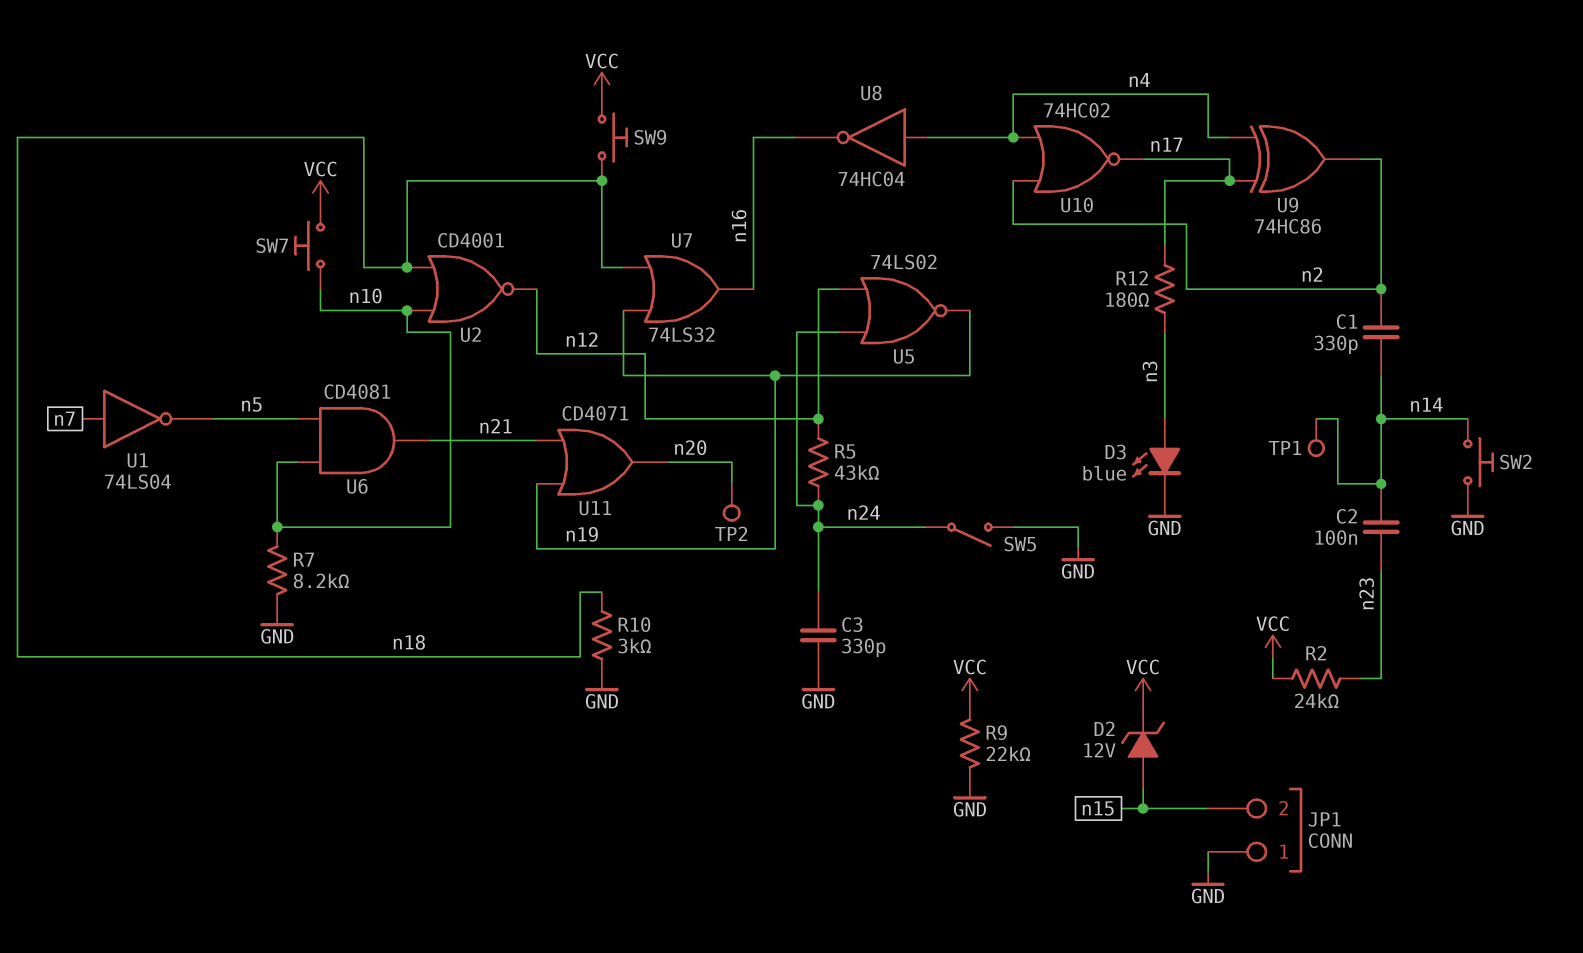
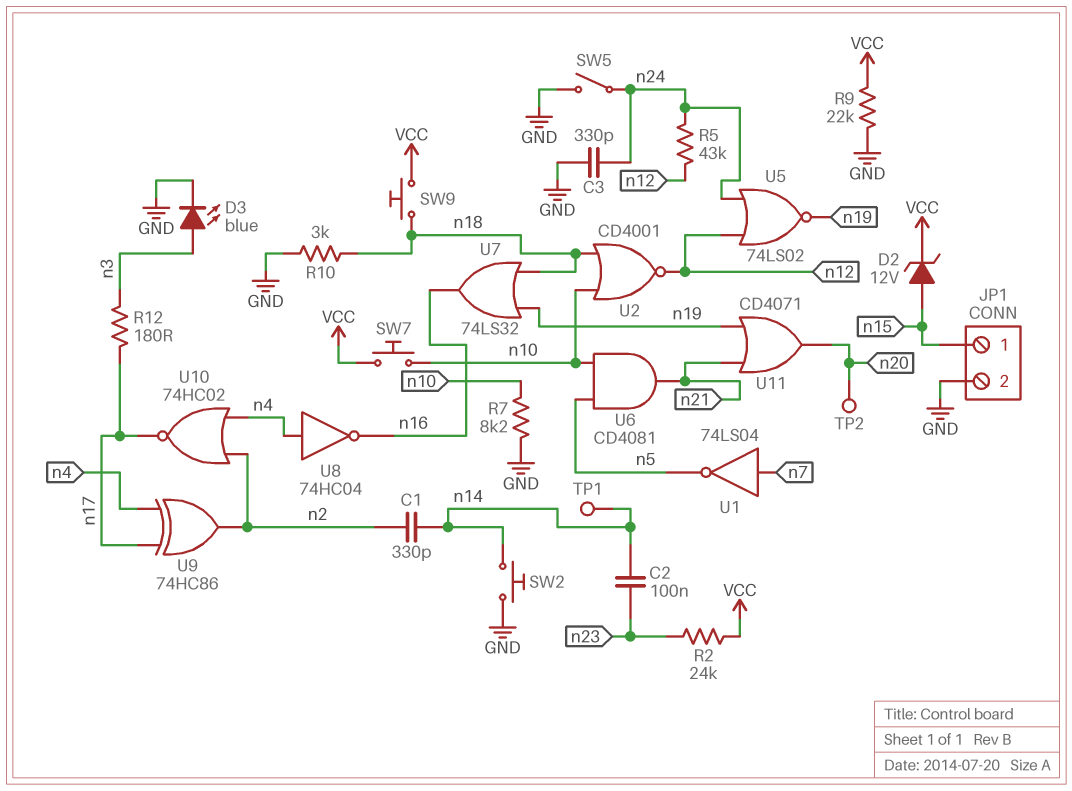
JP1 pin 1: GND -> n15
JP1 pin 2: n15 -> GND

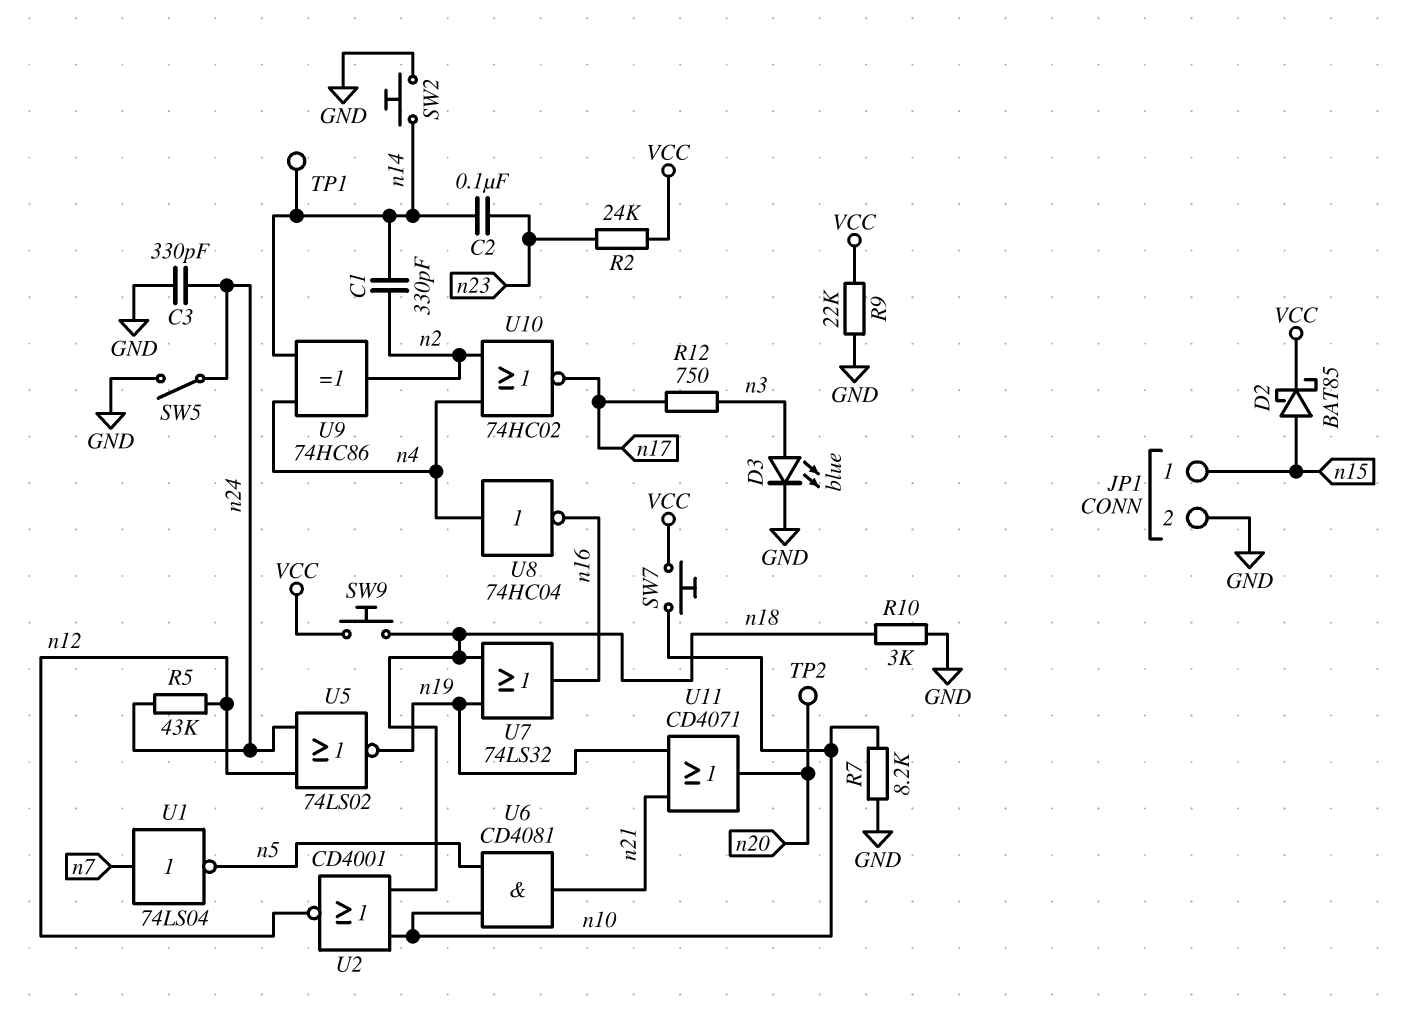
D2: zener 12V (A n15, K VCC) -> schottky BAT85 (A n15, K VCC)
R12: 180 (n3, n17) -> 750 (n3, n17)
U9: XOR 74HC86 (in n4, in n17, out n2) -> XOR 74HC86 (in n4, in n14, out n2)

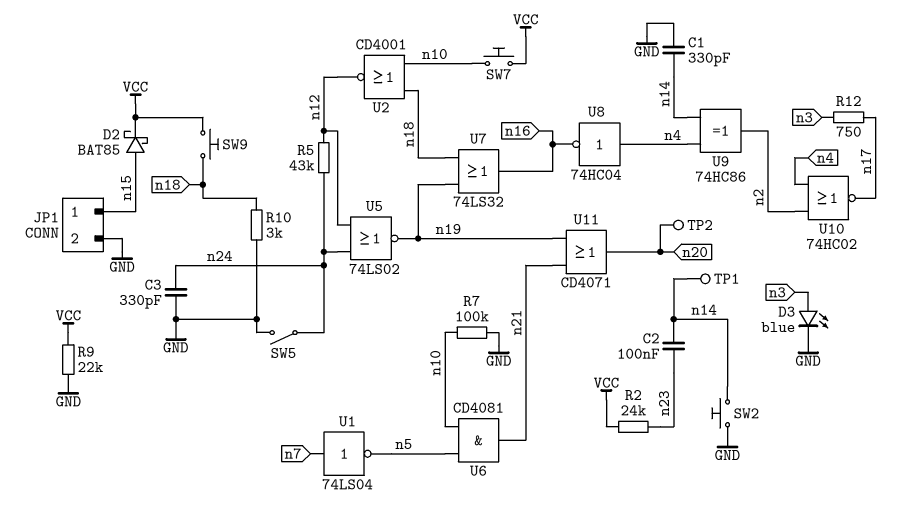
C1: 330pF (n2, n14) -> 330pF (GND, n14)
R7: 8.2k (GND, n10) -> 100k (GND, n10)

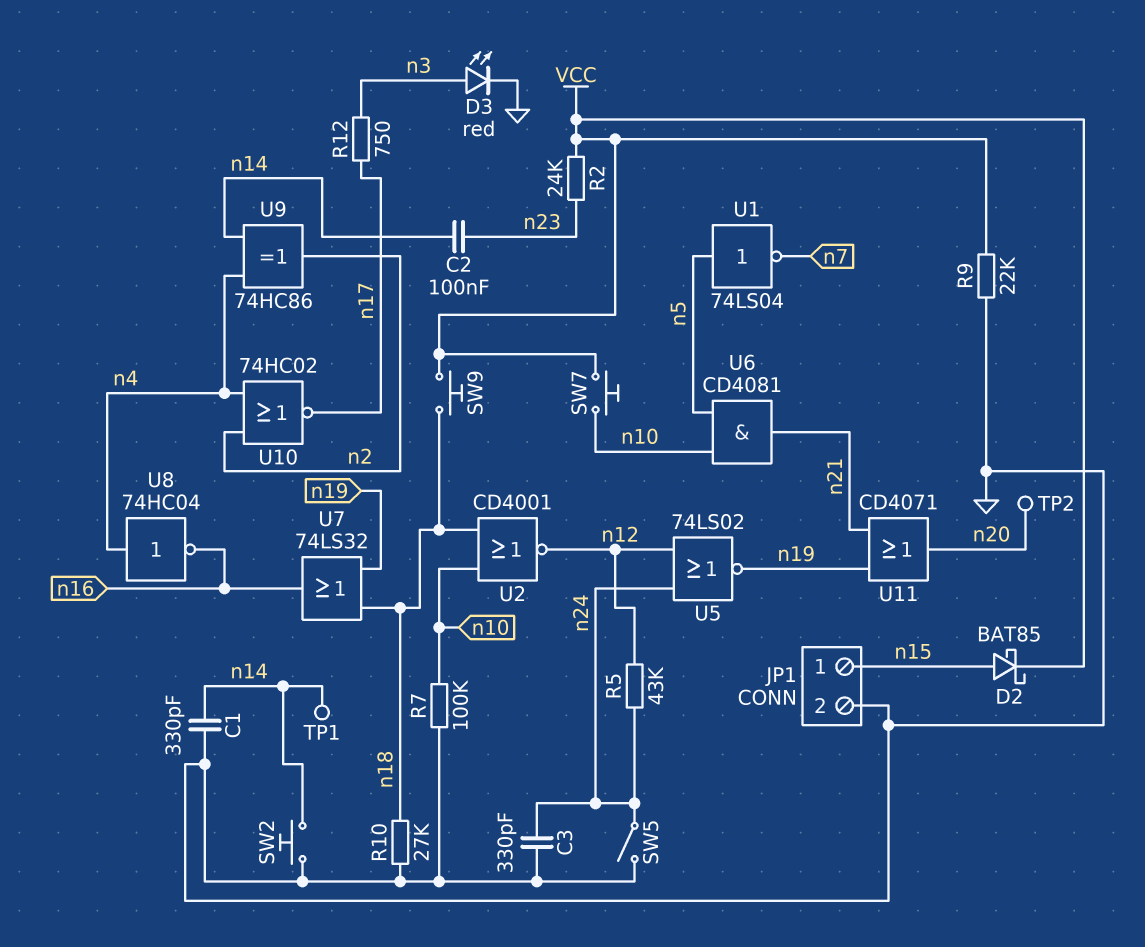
D3: LED blue (A n3, K GND) -> LED red (A n3, K GND)
R10: 3k (GND, n18) -> 27k (GND, n18)
U1: NOT 74LS04 (in n7, out n5) -> NOT 74LS04 (in n5, out n7)

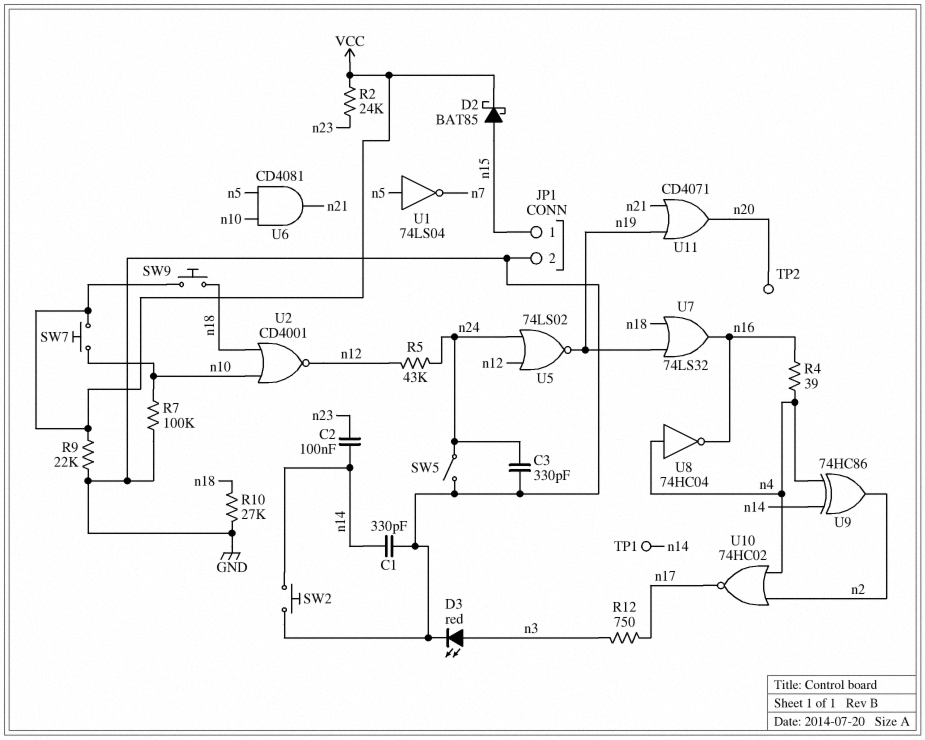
R4: none -> 39 (n4, n16)

